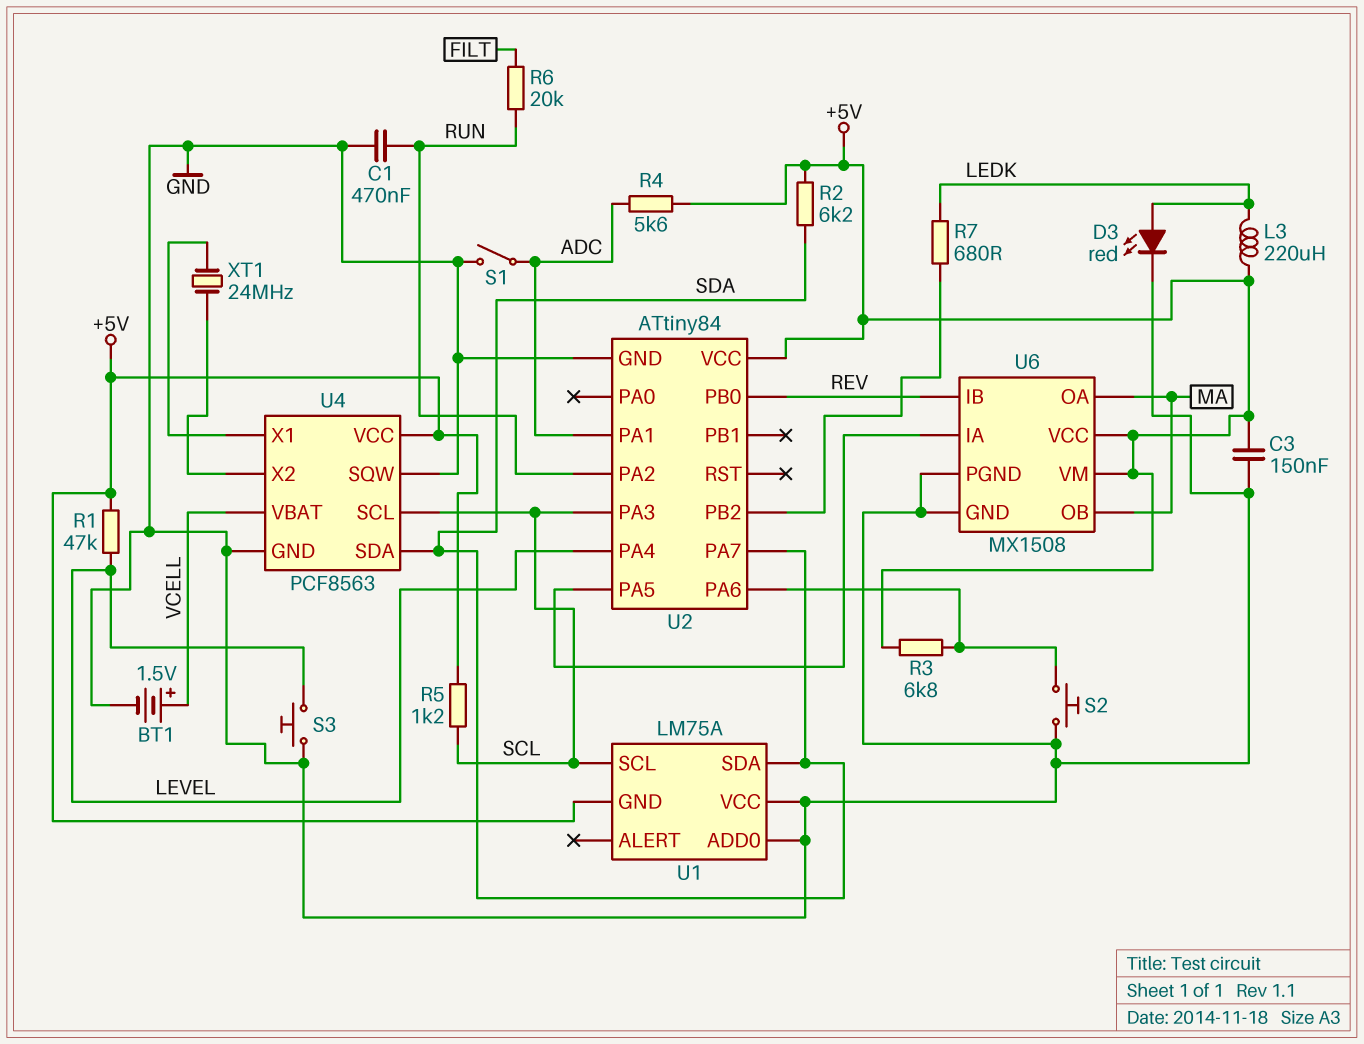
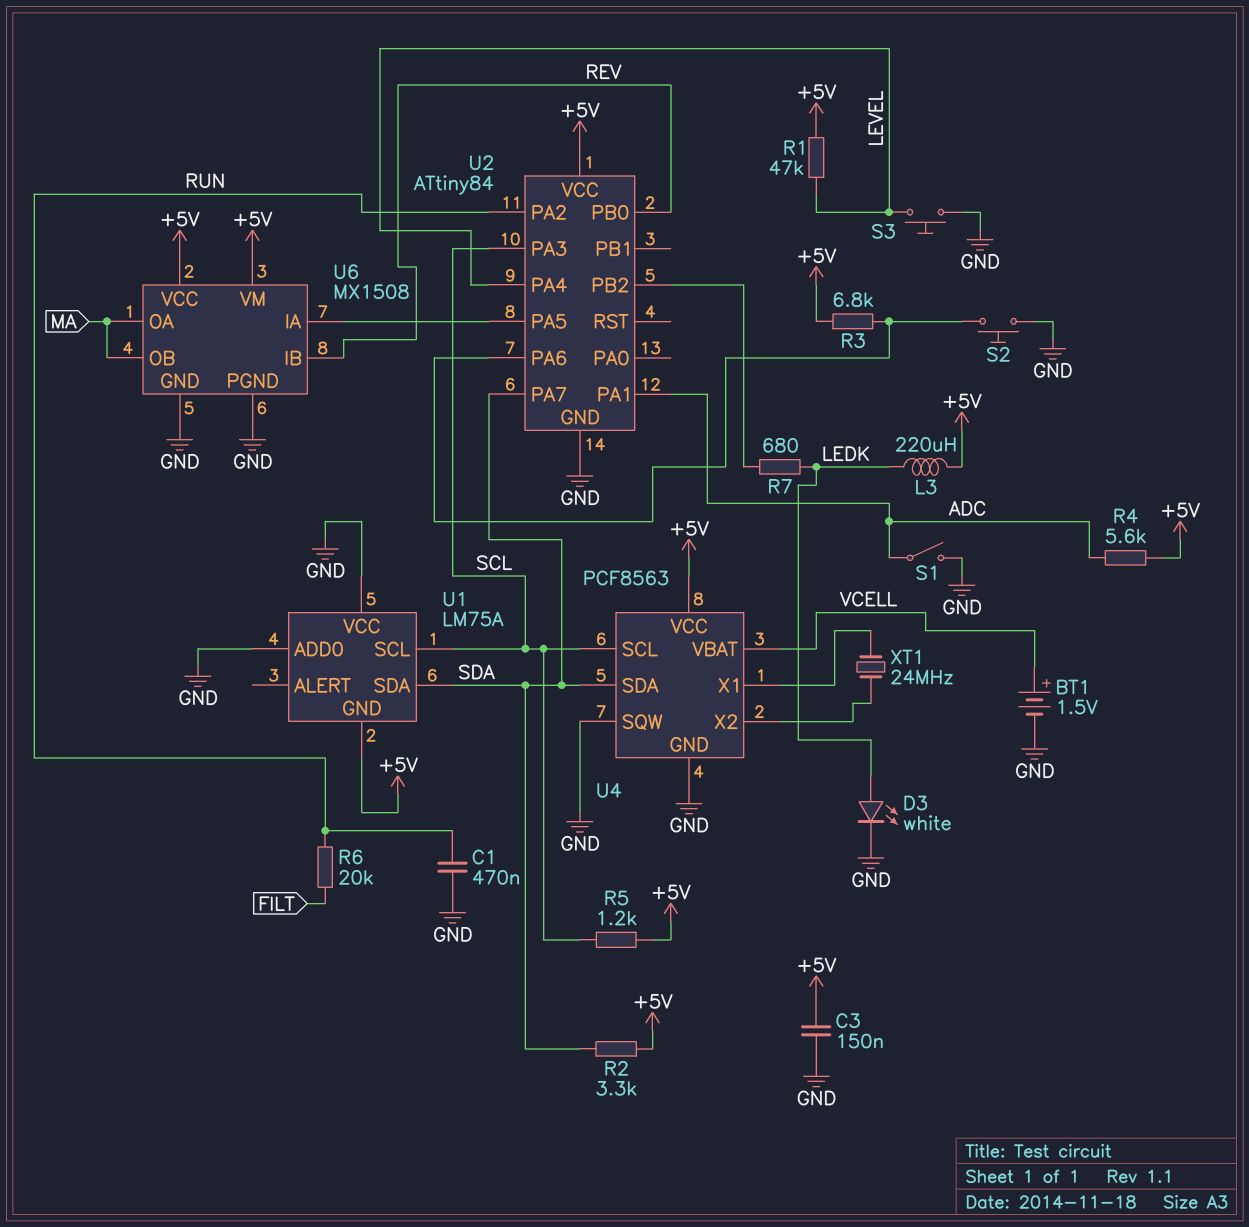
D3: LED red (A LEDK, K GND) -> LED white (A LEDK, K GND)
R2: 6.2k (+5V, SDA) -> 3.3k (+5V, SDA)

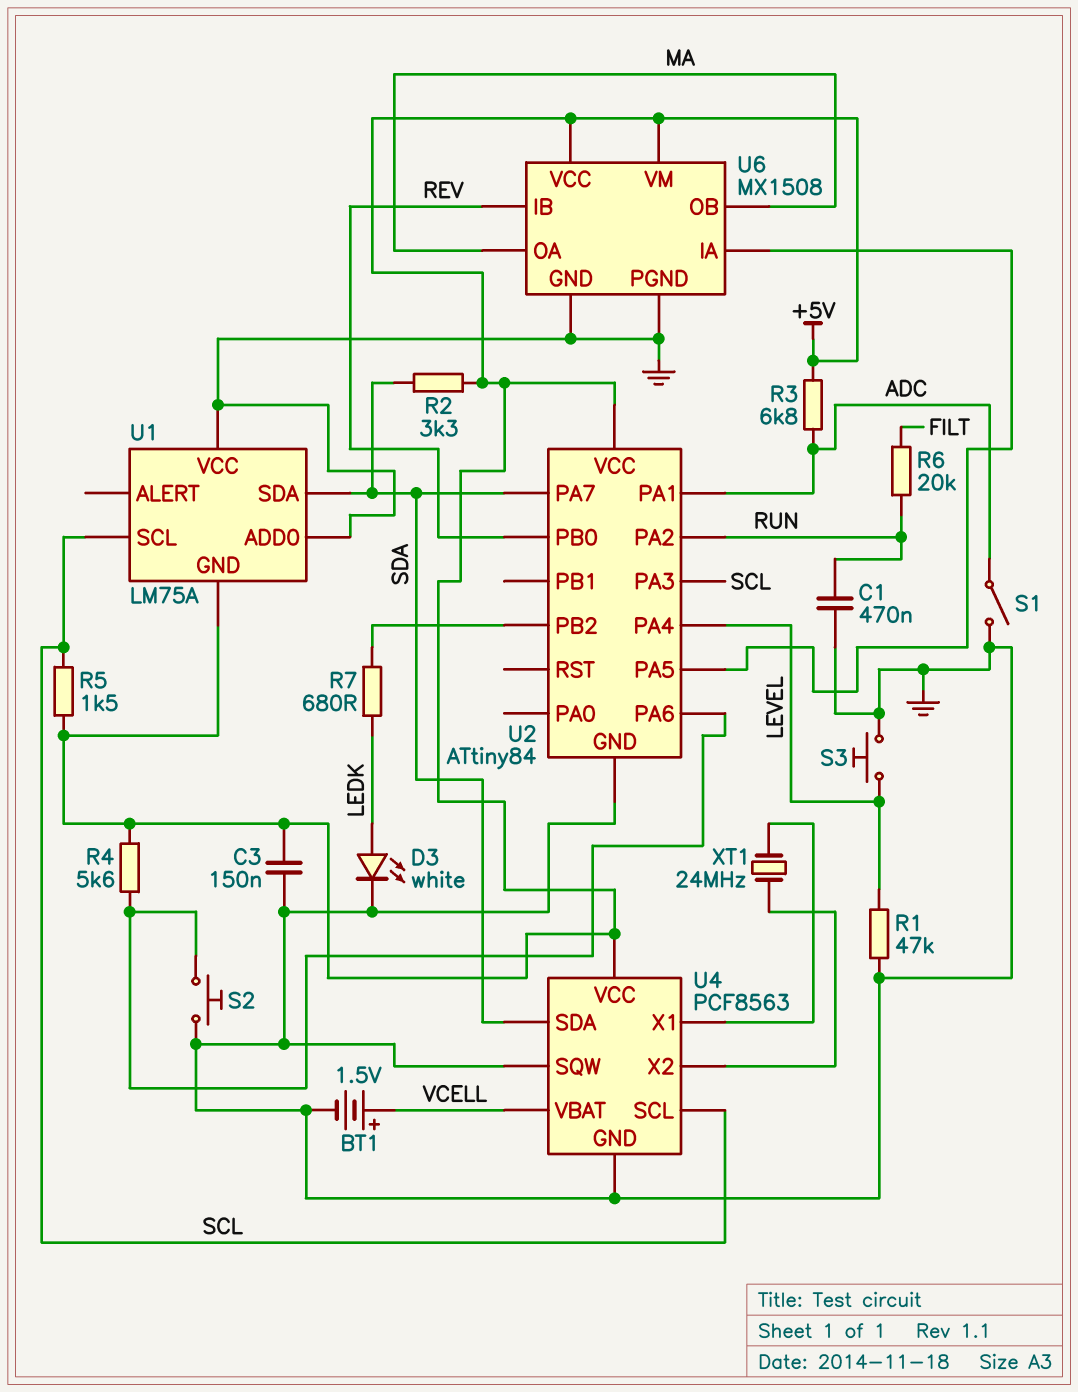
L3: 220uH (+5V, LEDK) -> none
R1: 47k (+5V, LEVEL) -> 47k (GND, LEVEL)
R3: 6.8k (+5V, U2/PA6) -> 6.8k (+5V, ADC)
R4: 5.6k (+5V, ADC) -> 5.6k (+5V, U2/PA6)
R5: 1.2k (+5V, SCL) -> 1.5k (+5V, SCL)

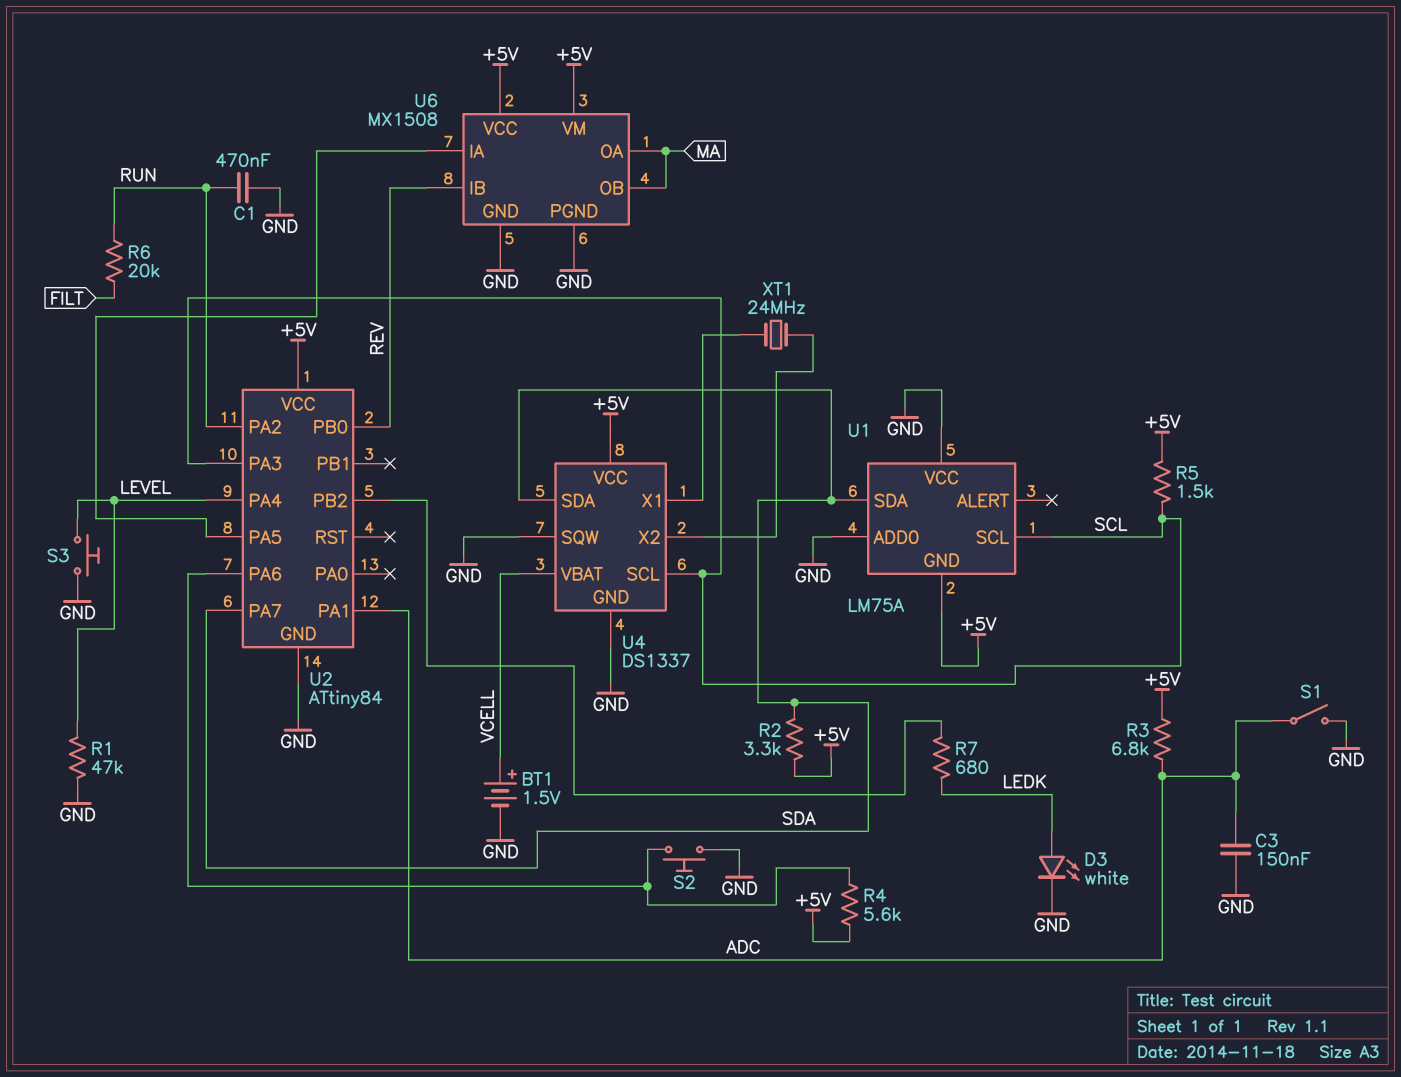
C3: 150nF (+5V, GND) -> 150nF (ADC, GND)
U4: PCF8563 -> DS1337

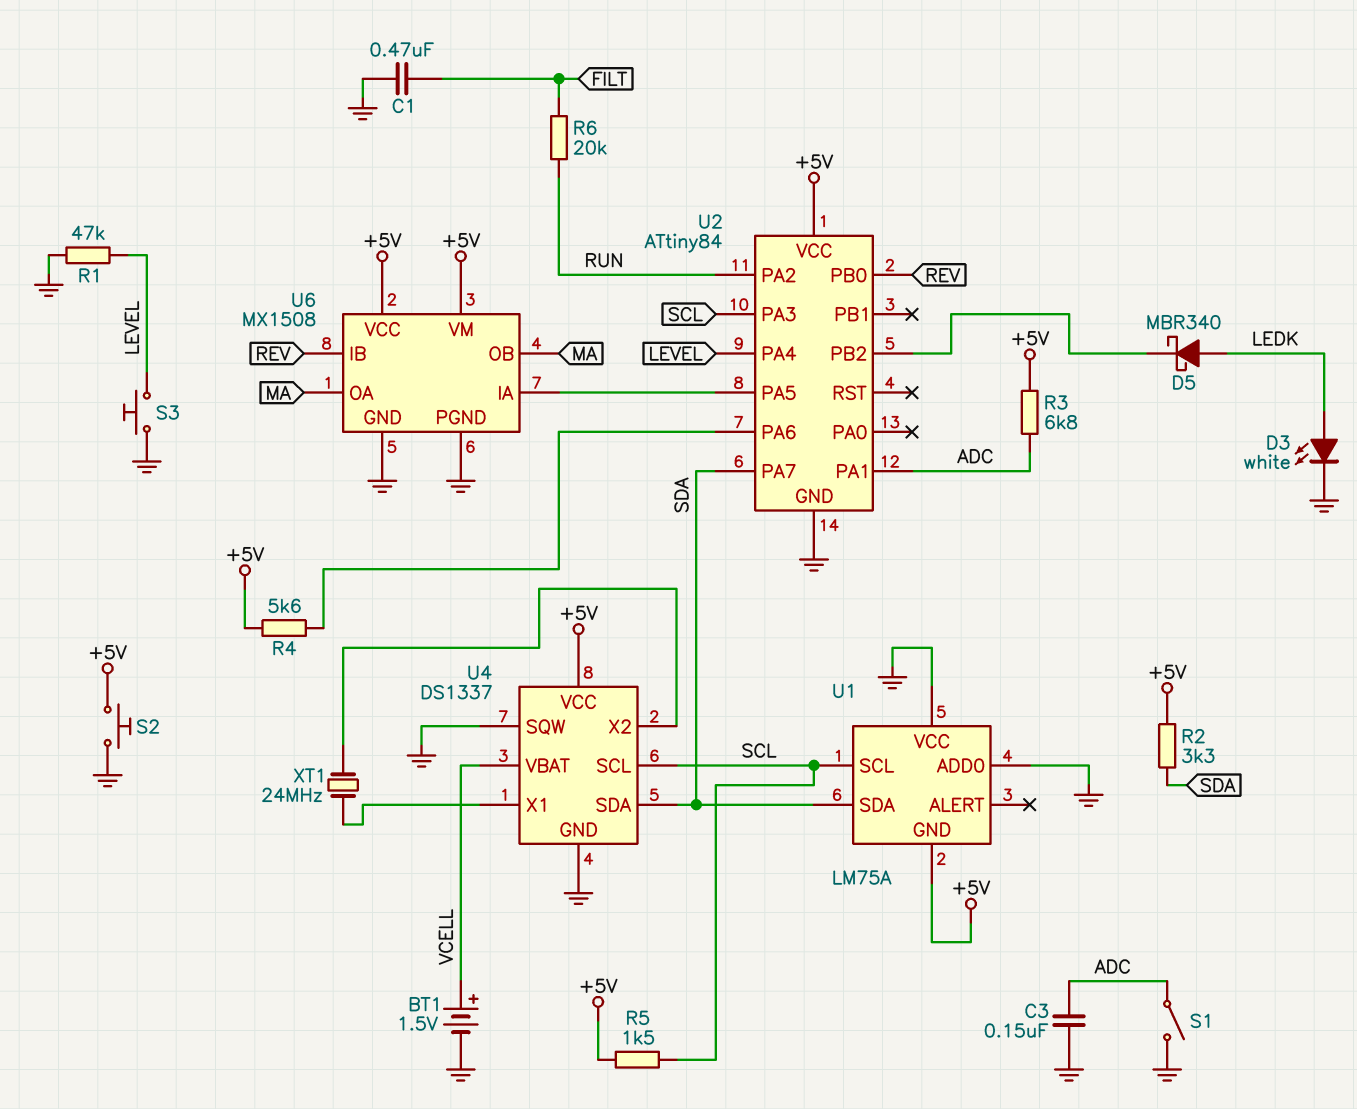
C1: 470nF (GND, RUN) -> 470nF (FILT, GND)
D5: none -> schottky MBR340 (A LEDK, K U2/PB2)
R7: 680 (LEDK, U2/PB2) -> none
S2: button (GND, U2/PA6) -> button (+5V, GND)

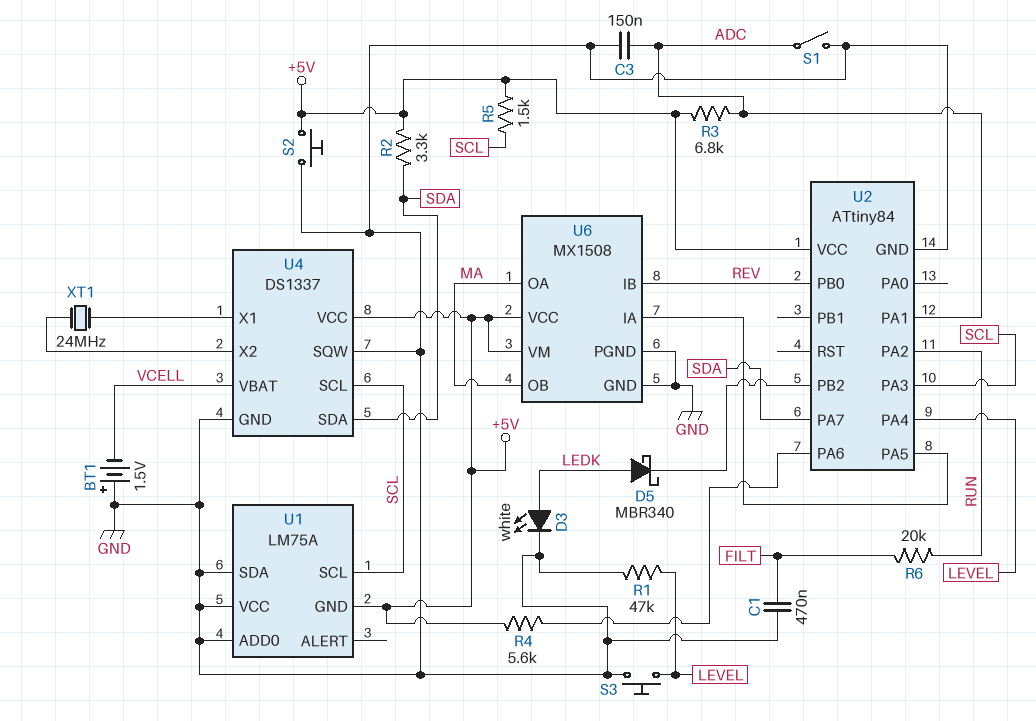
BT1: 1.5V (plus VCELL, minus GND) -> 1.5V (plus GND, minus VCELL)
U1 pin SDA: SDA -> GND

